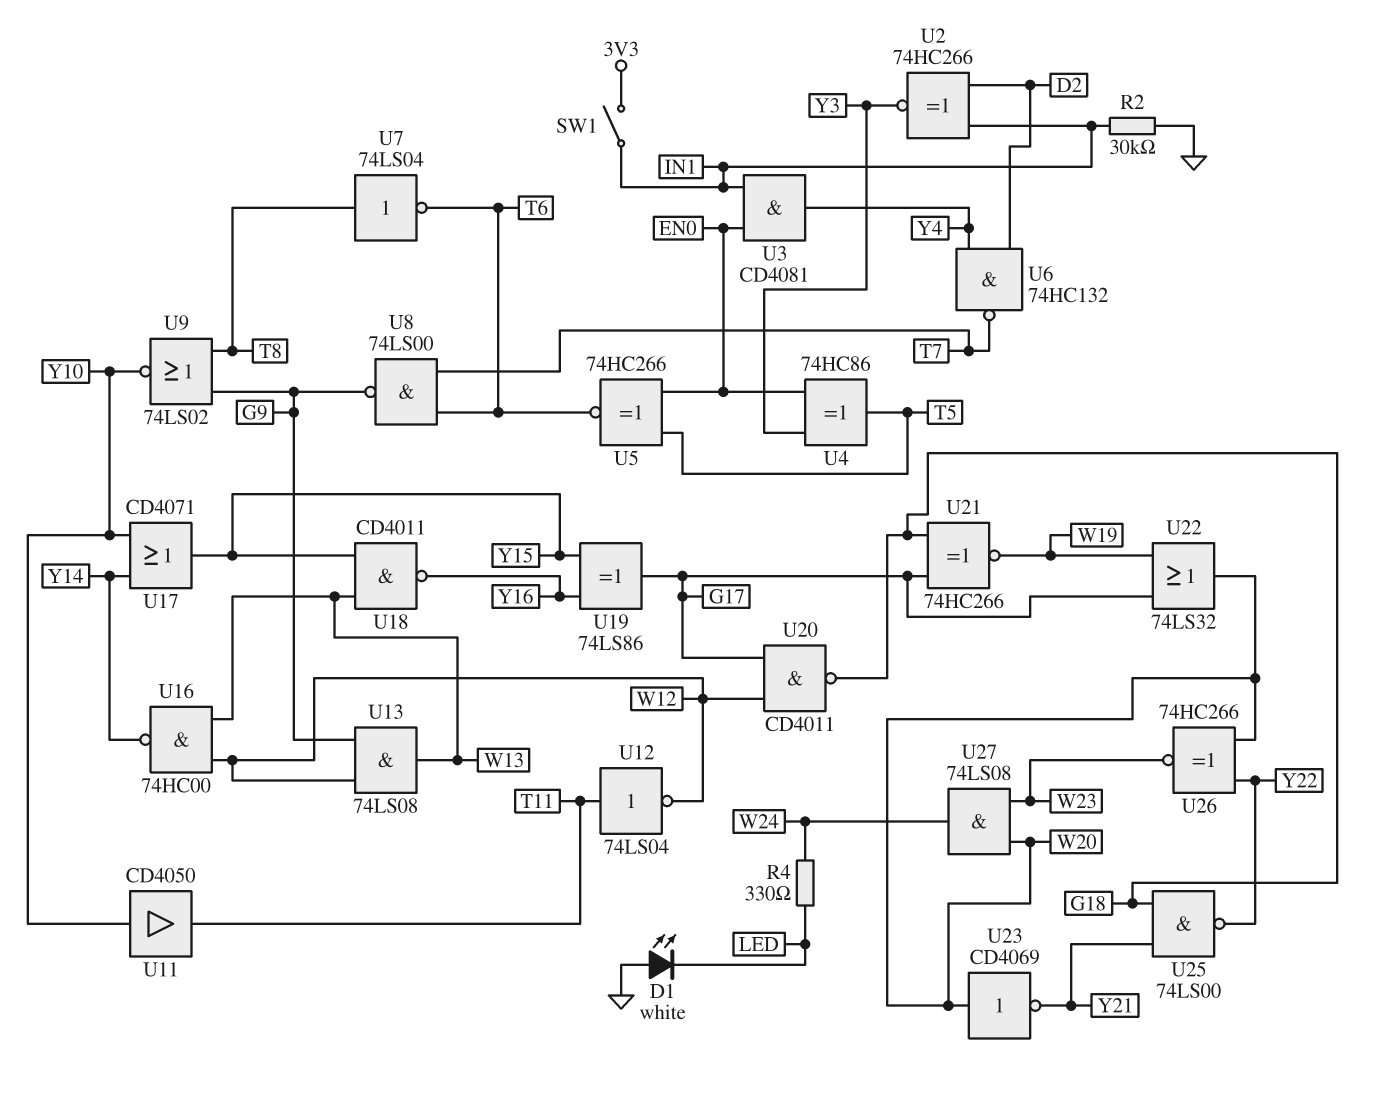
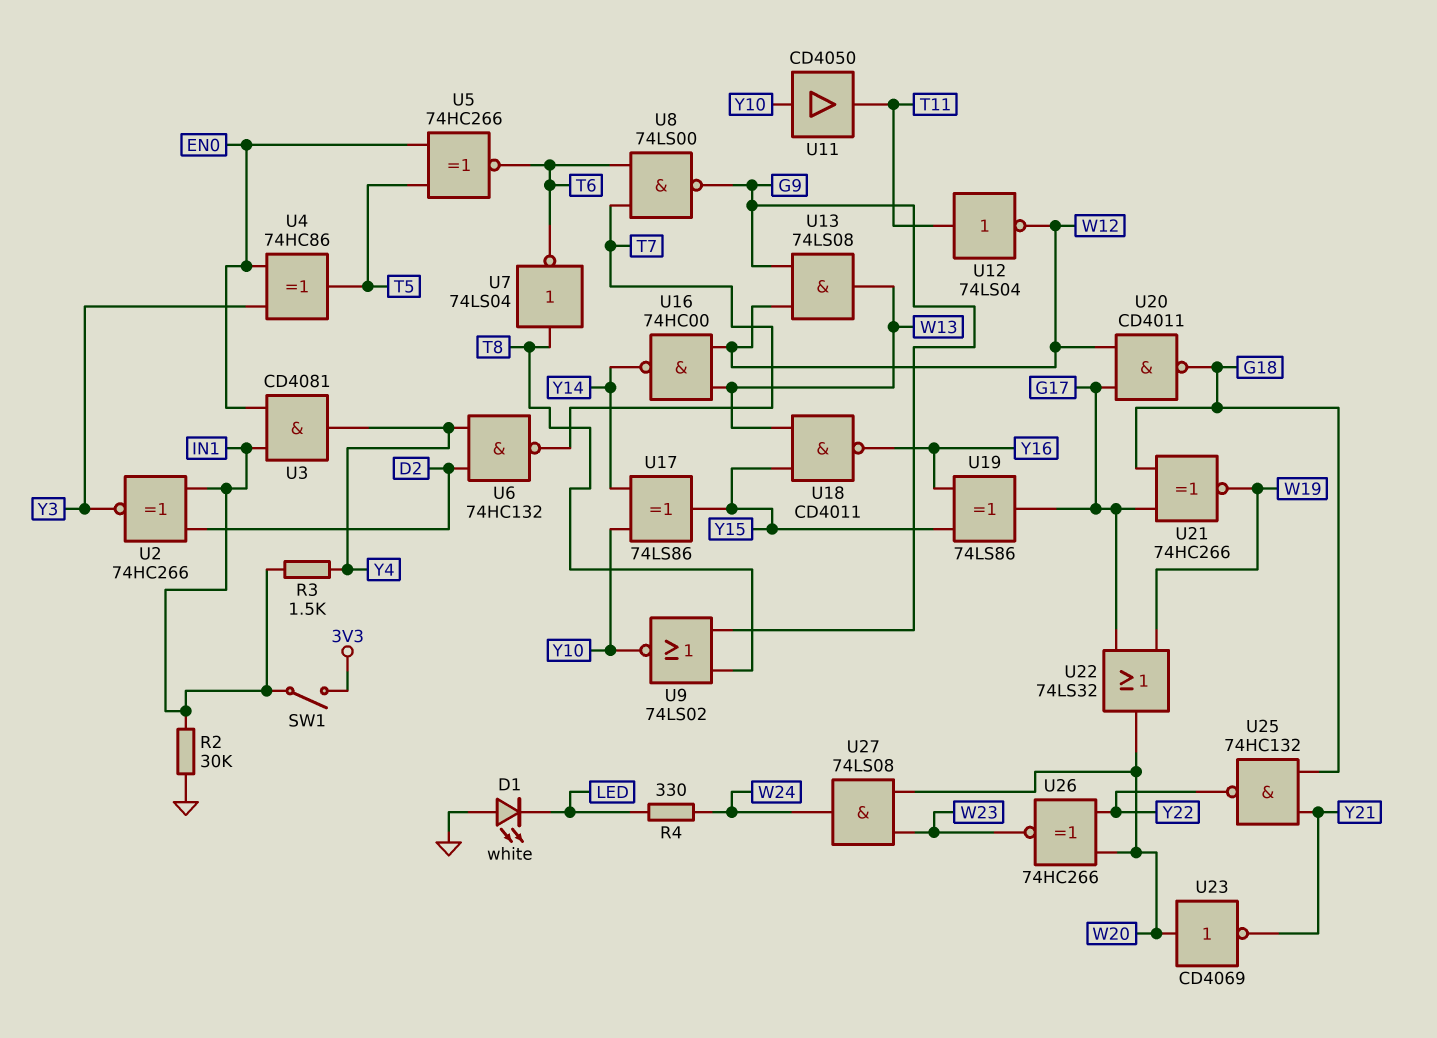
R3: none -> 1.5k (IN1, Y4)
U17: OR CD4071 (in Y10, in Y14, out Y15) -> XOR 74LS86 (in Y10, in Y14, out Y15)
U25: NAND 74LS00 (in G18, in Y21, out Y22) -> NAND 74HC132 (in G18, in Y21, out Y22)

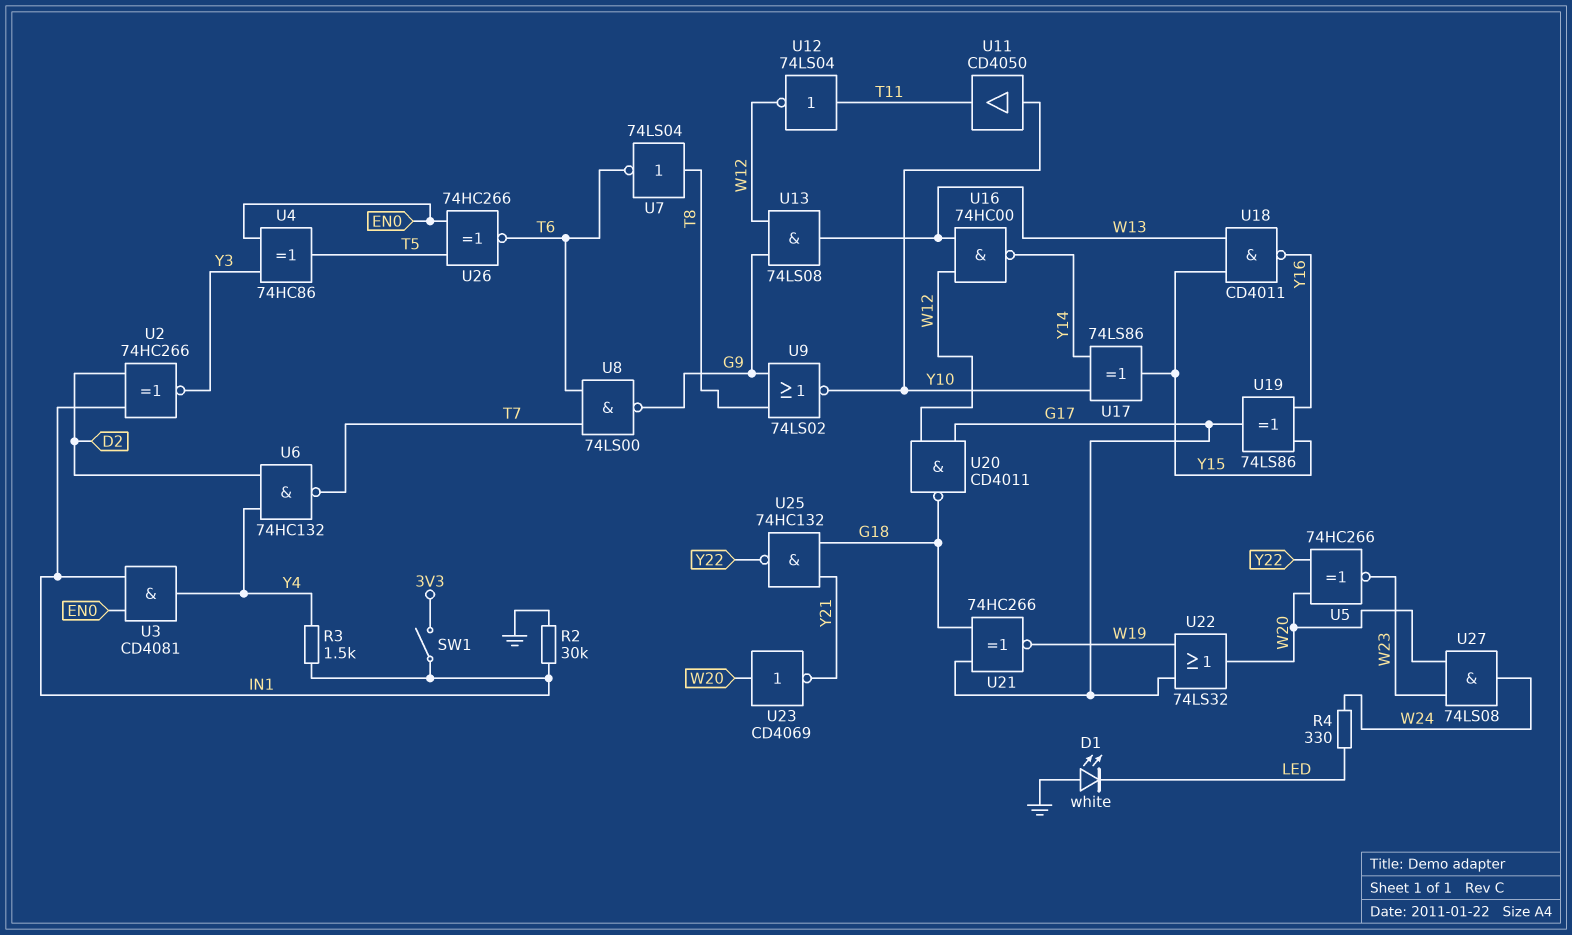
U5: XNOR 74HC266 (in EN0, in T5, out T6) -> XNOR 74HC266 (in W20, in Y22, out W23)
U26: XNOR 74HC266 (in W20, in Y22, out W23) -> XNOR 74HC266 (in EN0, in T5, out T6)

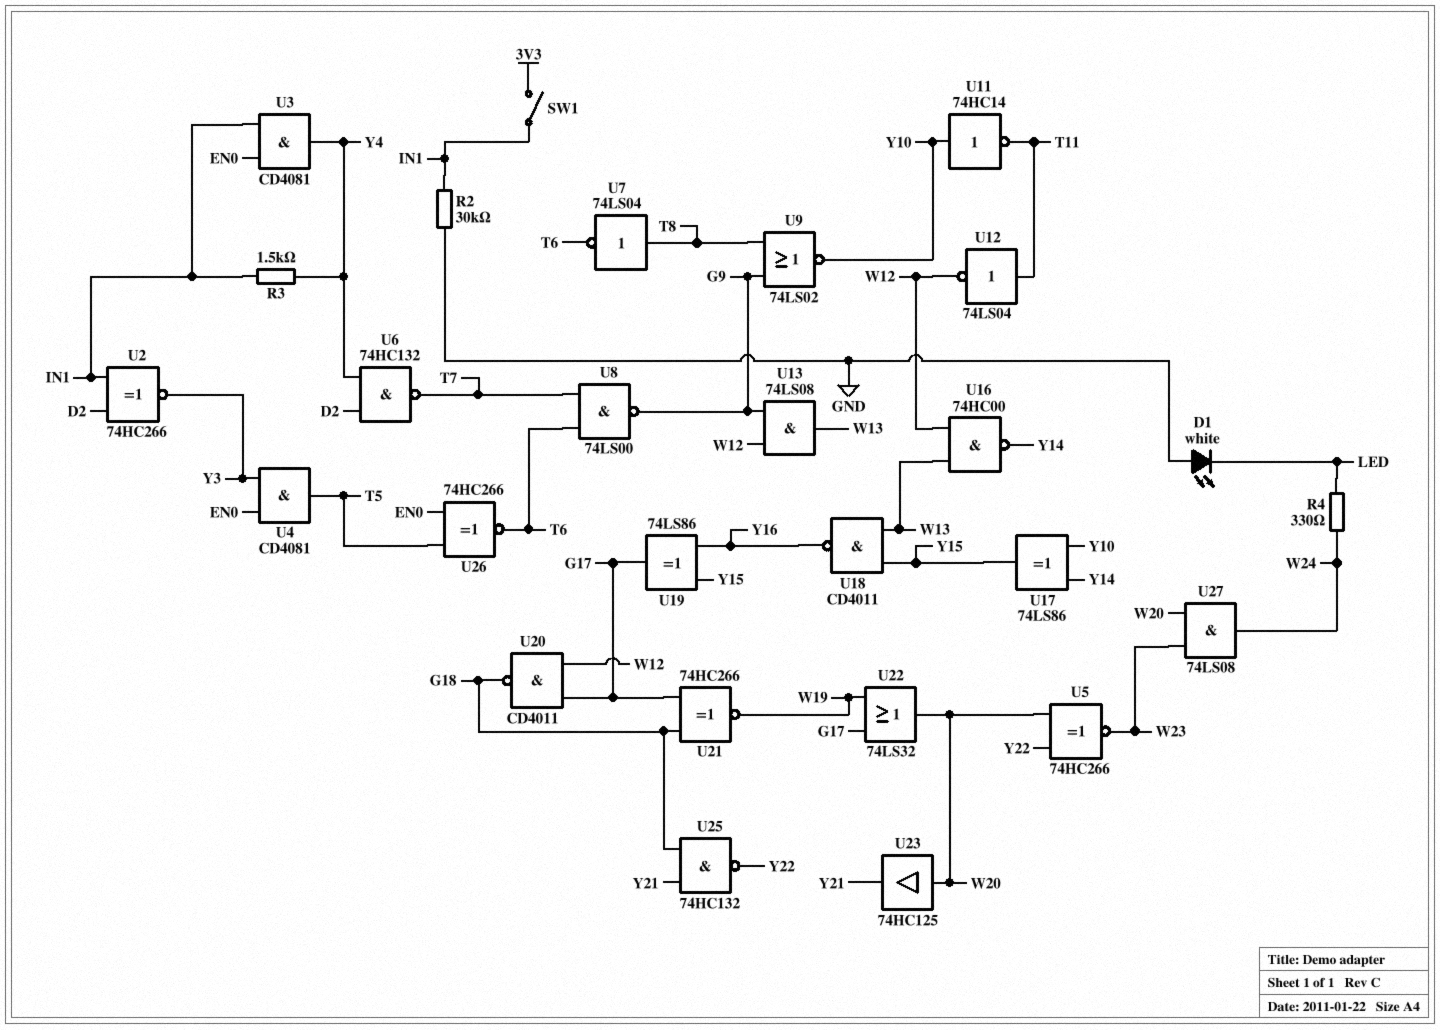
U4: XOR 74HC86 (in EN0, in Y3, out T5) -> AND CD4081 (in EN0, in Y3, out T5)
U11: buffer CD4050 (in Y10, out T11) -> NOT 74HC14 (in Y10, out T11)
U23: NOT CD4069 (in W20, out Y21) -> buffer 74HC125 (in W20, out Y21)

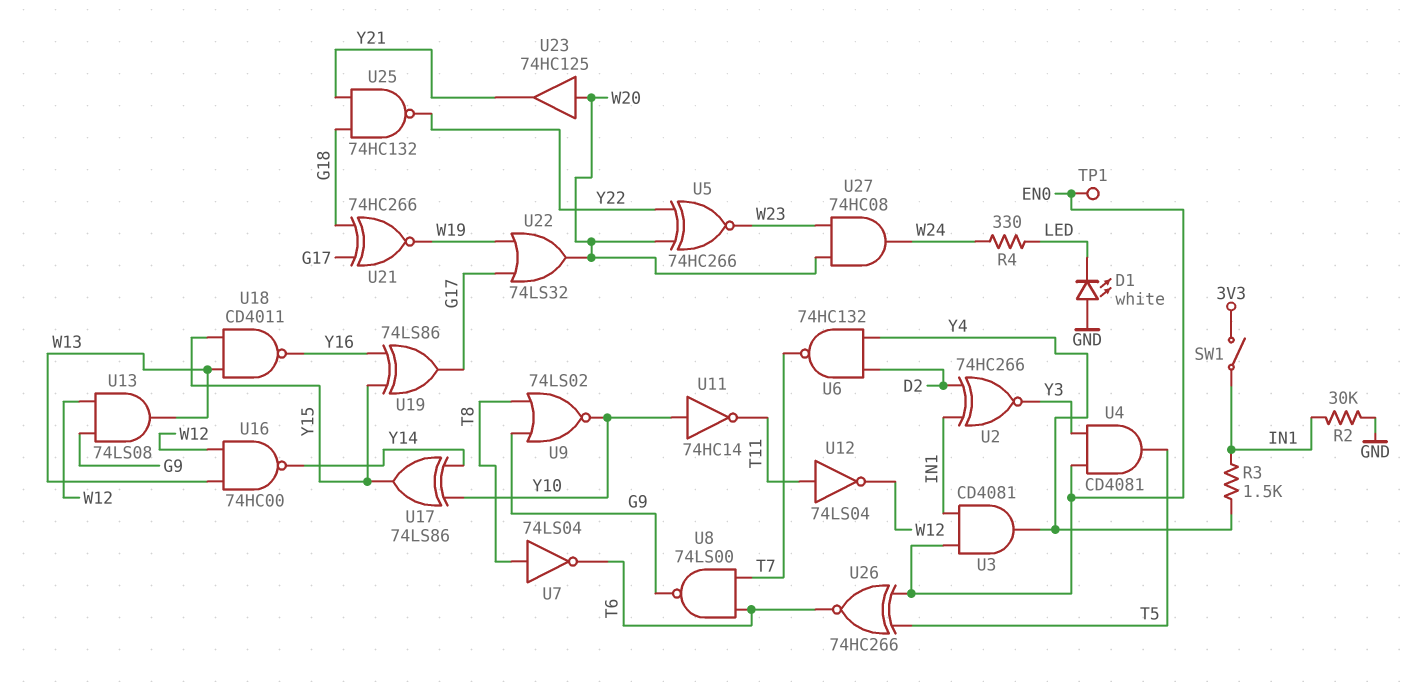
TP1: none -> test point (EN0)
U20: NAND CD4011 (in G17, in W12, out G18) -> none
U27: AND 74LS08 (in W20, in W23, out W24) -> AND 74HC08 (in W20, in W23, out W24)

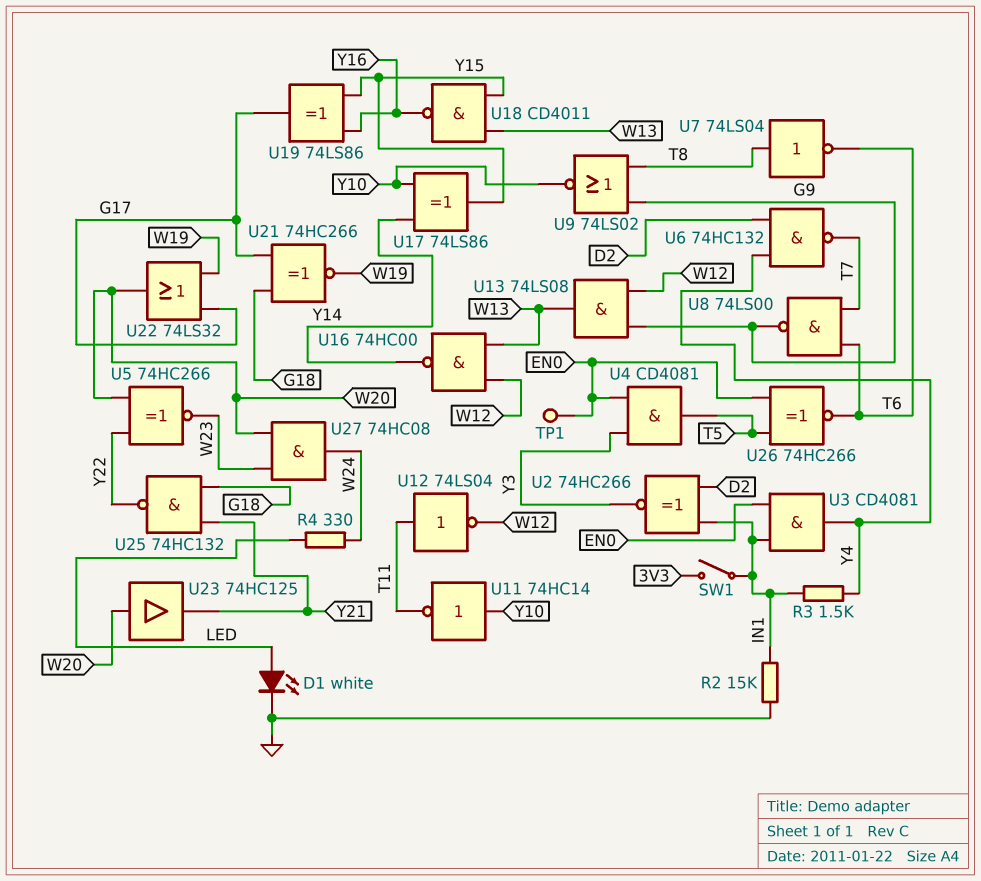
D1: LED white (A GND, K LED) -> LED white (A LED, K GND)
R2: 30k (GND, IN1) -> 15k (GND, IN1)

